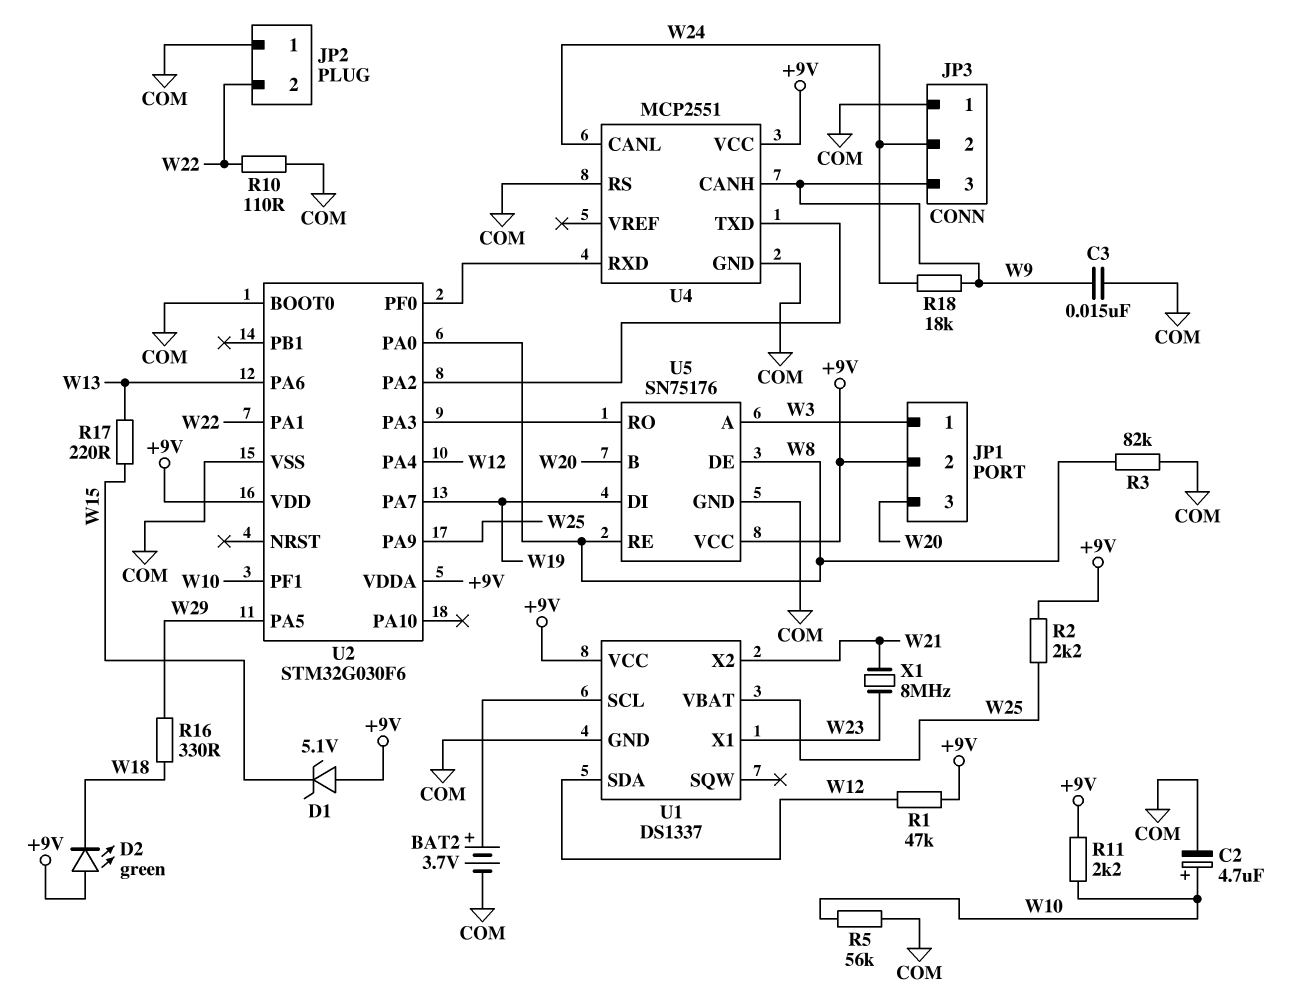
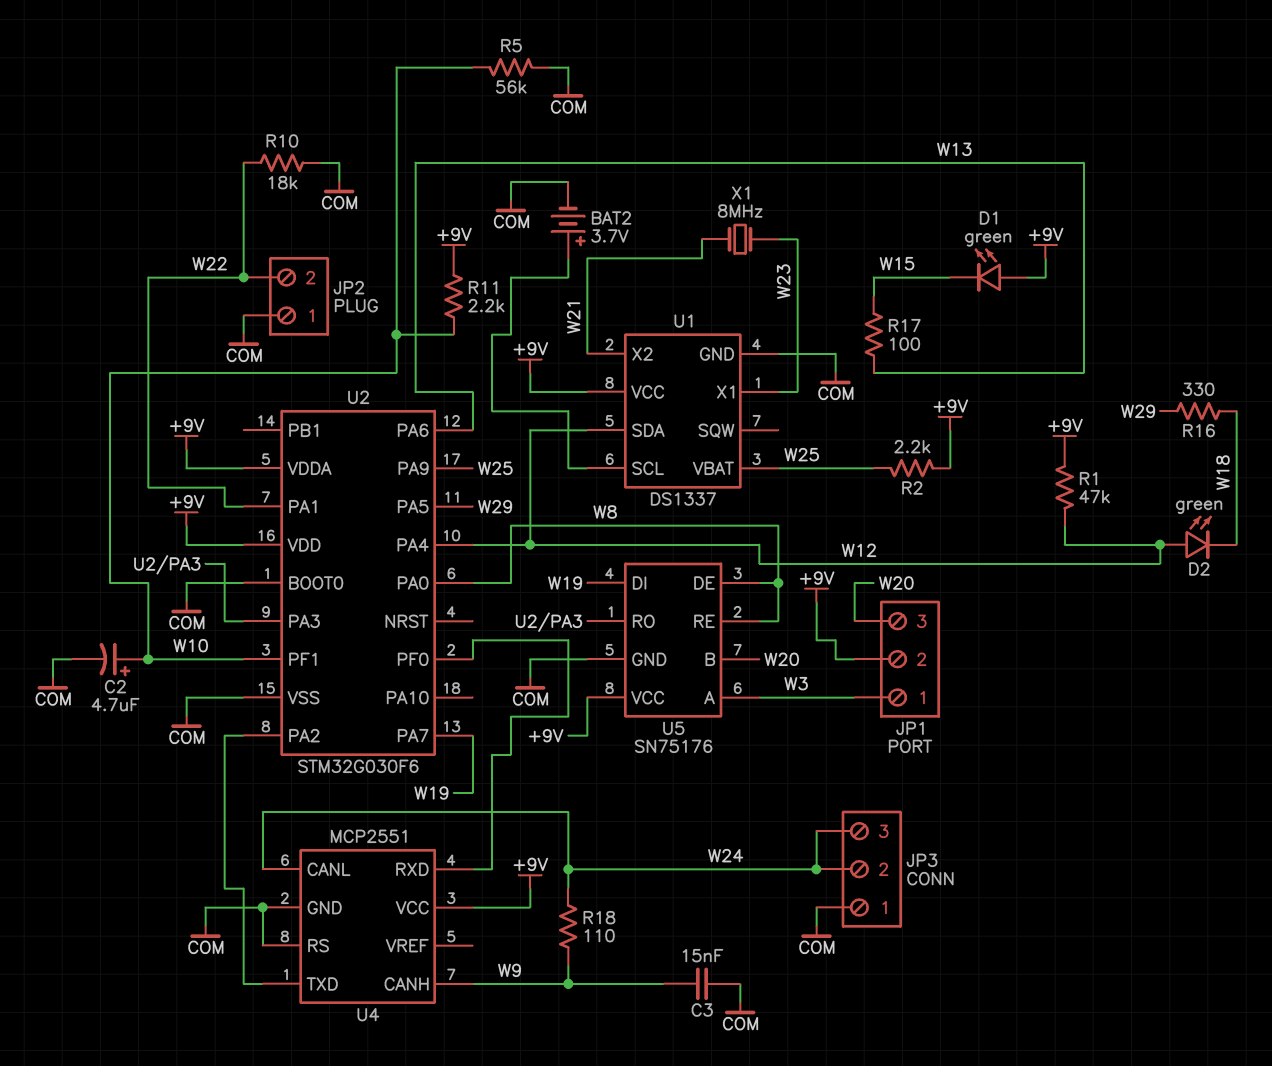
D1: zener 5.1V (A +9V, K W15) -> LED green (A +9V, K W15)
D2: LED green (A +9V, K W18) -> LED green (A W12, K W18)
JP3 pin 3: W9 -> W24
R3: 82k (COM, W8) -> none
R10: 110 (COM, W22) -> 18k (COM, W22)
R17: 220 (W13, W15) -> 100 (W13, W15)
R18: 18k (W9, W24) -> 110 (W9, W24)

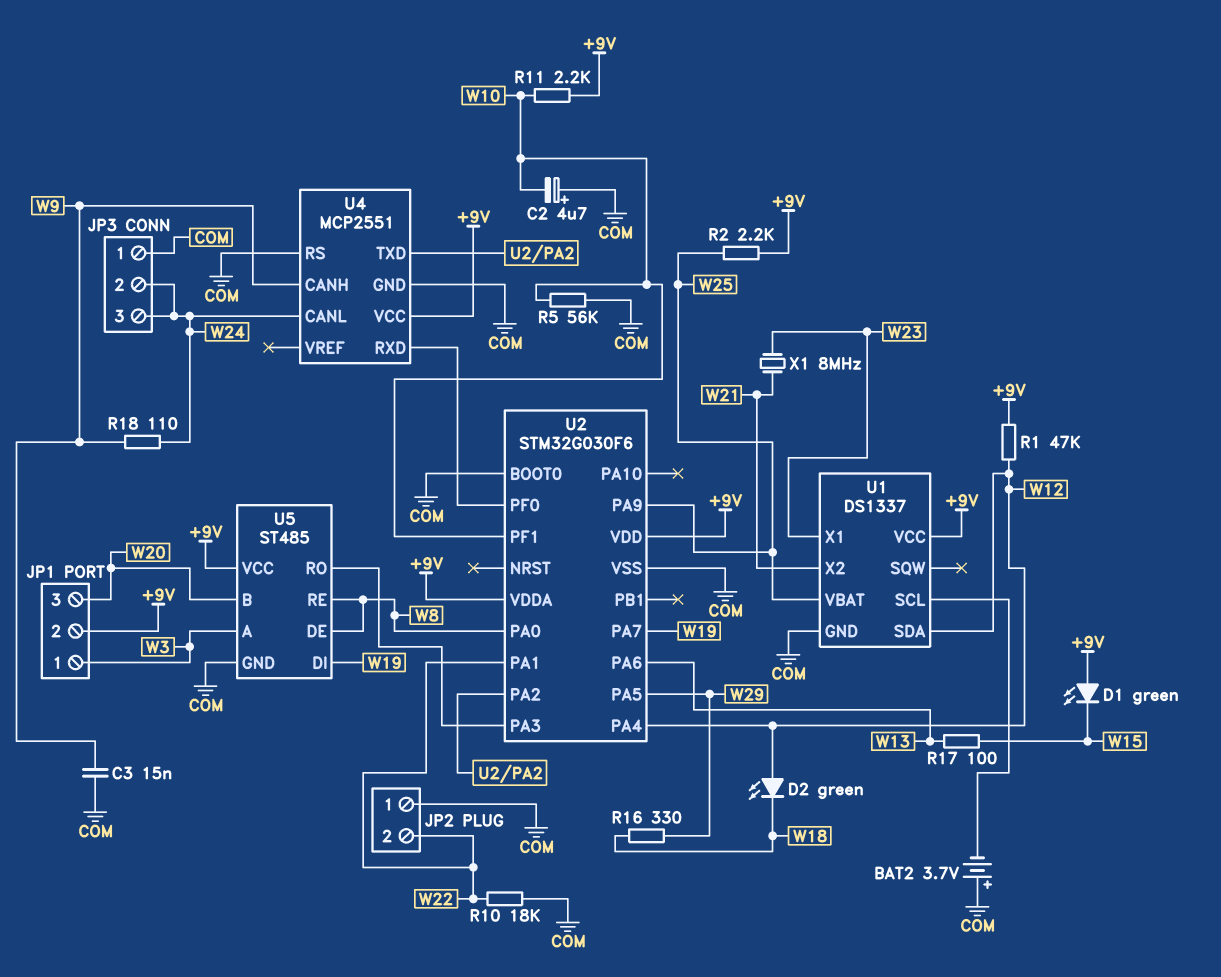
BAT2: 3.7V (plus U1/SCL, minus COM) -> 3.7V (plus COM, minus U1/SCL)
C2: 4.7uF (plus W10, minus COM) -> 4.7uF (plus COM, minus W10)
U5: SN75176 -> ST485

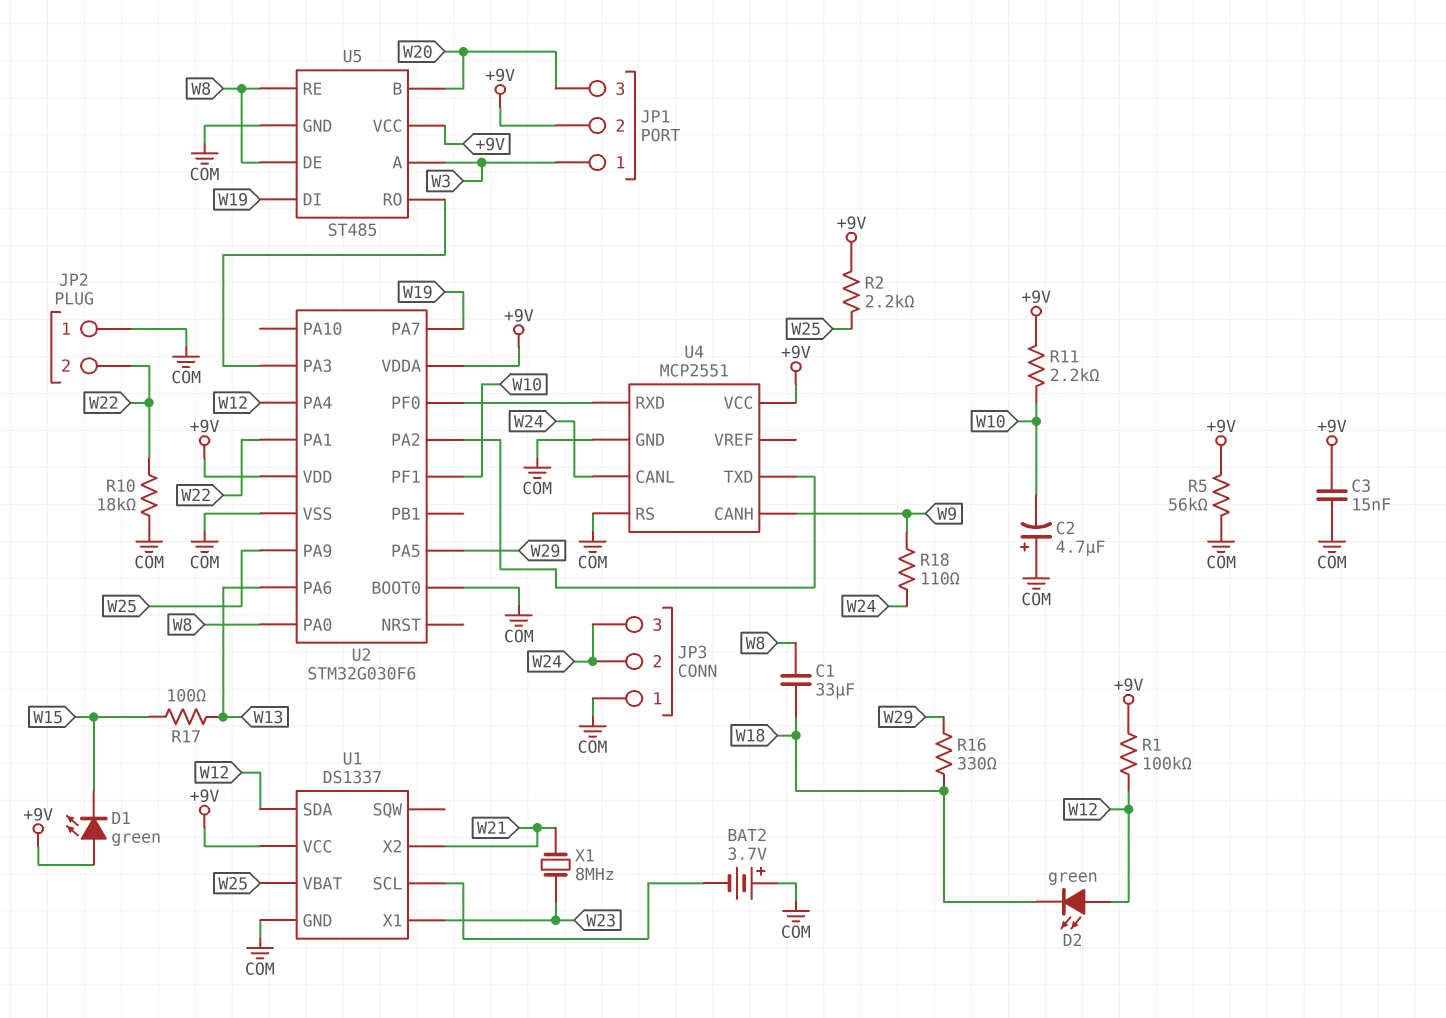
C1: none -> 33uF (W8, W18)
C3: 15nF (COM, W9) -> 15nF (+9V, COM)
R1: 47k (+9V, W12) -> 100k (+9V, W12)
R5: 56k (COM, W10) -> 56k (+9V, COM)

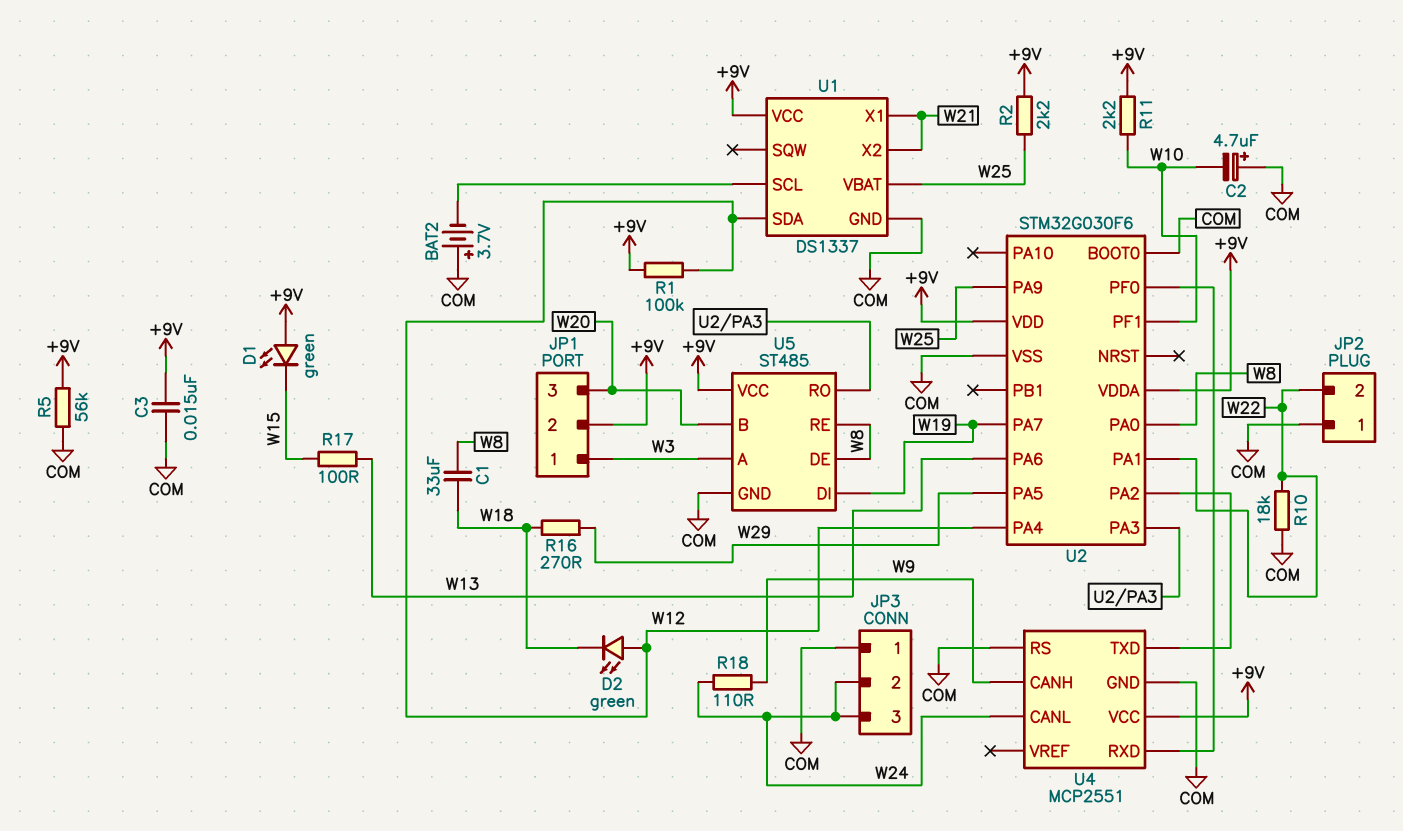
R16: 330 (W18, W29) -> 270 (W18, W29)
U1 pin X1: W23 -> W21
X1: 8MHz (W21, W23) -> none

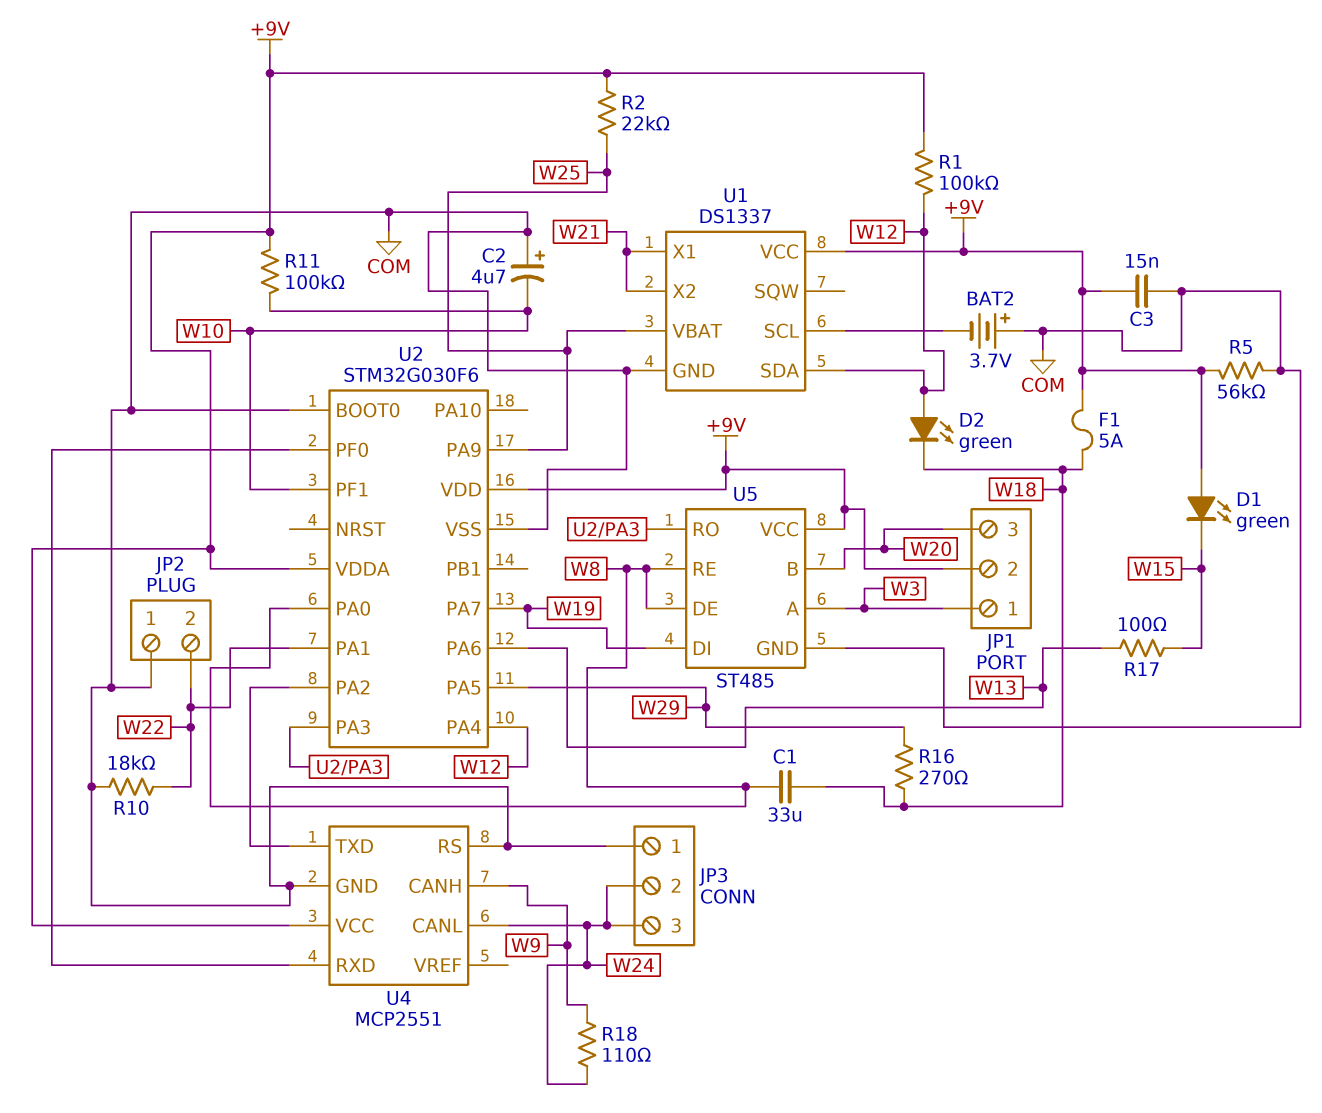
F1: none -> 5A (+9V, W18)
R2: 2.2k (+9V, W25) -> 22k (+9V, W25)
R11: 2.2k (+9V, W10) -> 100k (+9V, W10)

